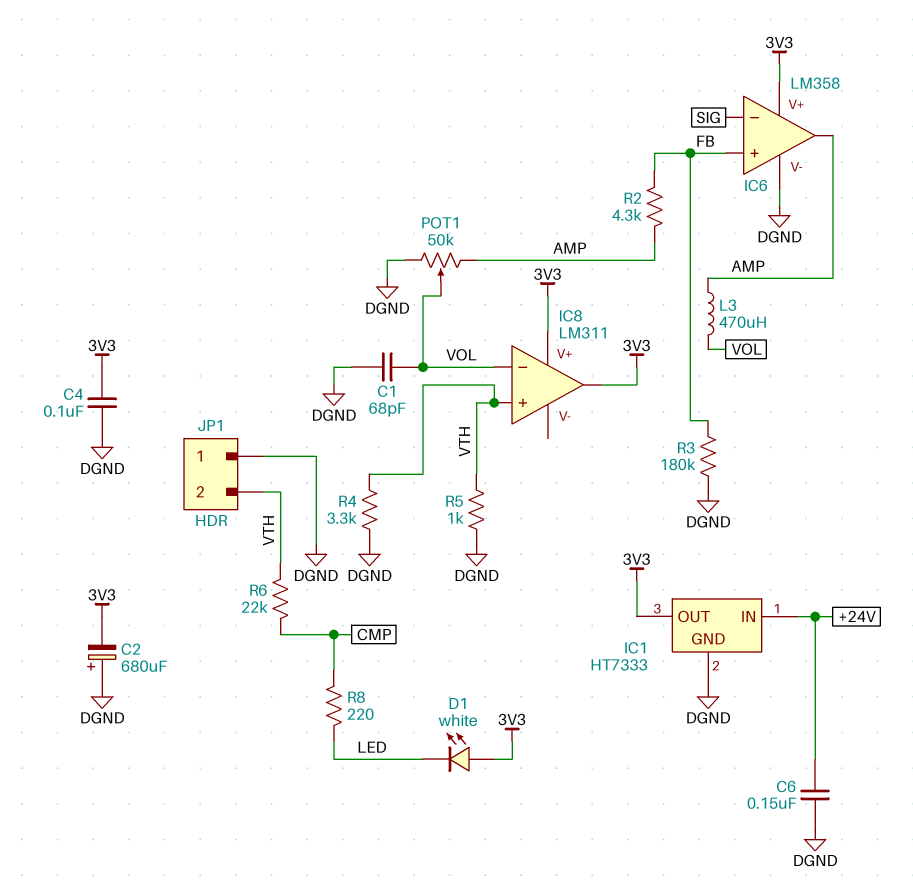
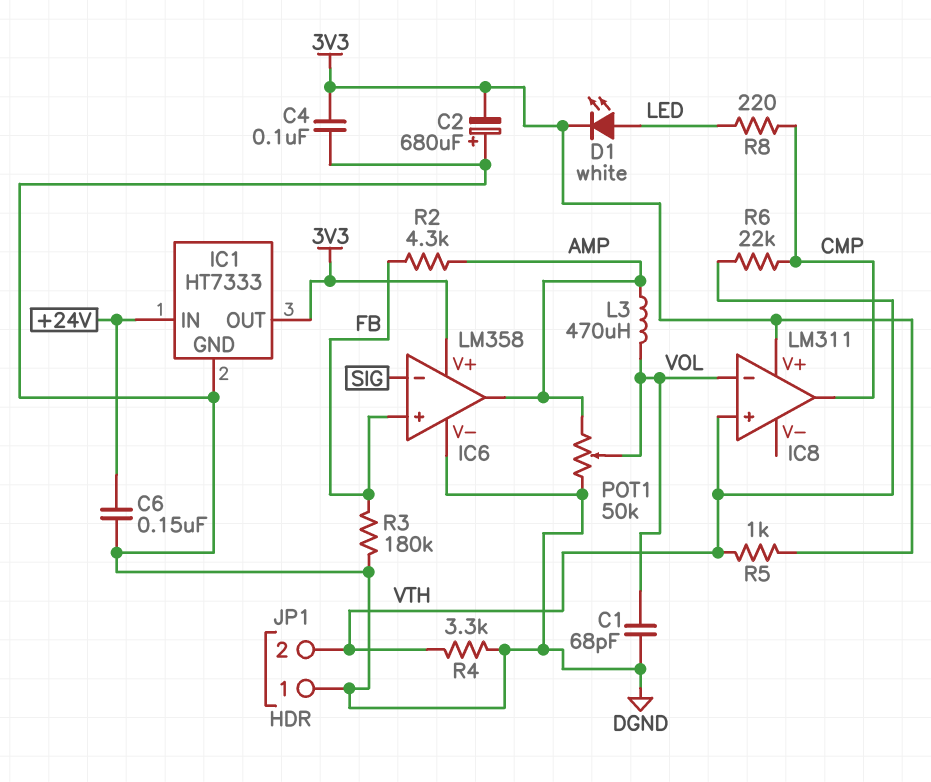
D1: LED white (A 3V3, K LED) -> LED white (A LED, K 3V3)
IC8 pin out: 3V3 -> CMP
R5: 1k (DGND, VTH) -> 1k (3V3, VTH)

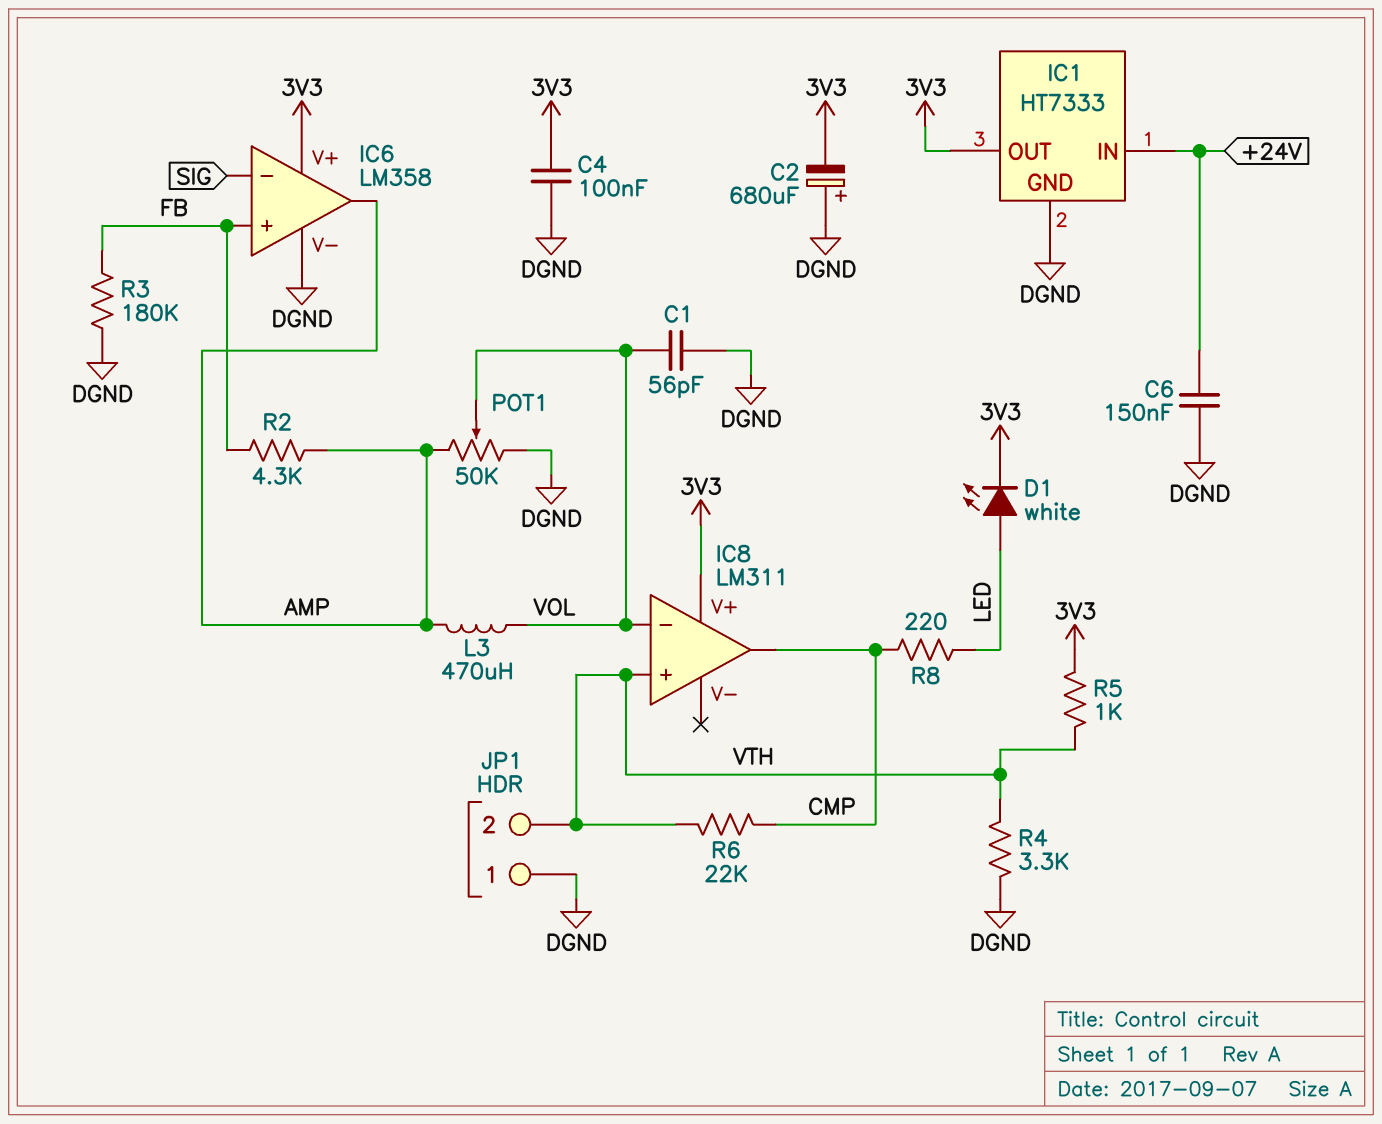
C1: 68pF (DGND, VOL) -> 56pF (DGND, VOL)

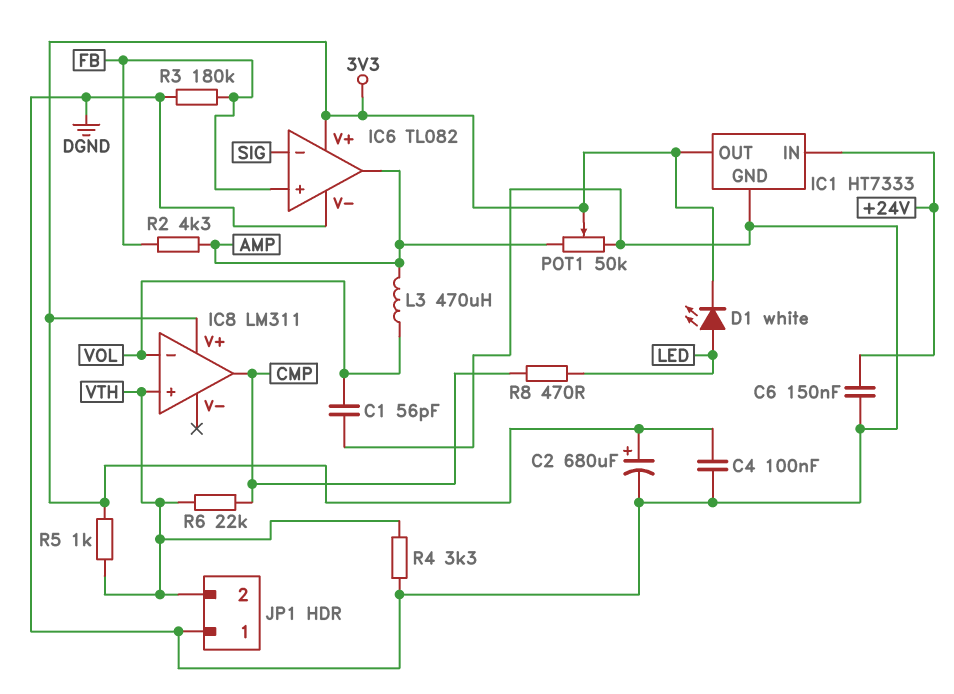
C2: 680uF (plus DGND, minus 3V3) -> 680uF (plus 3V3, minus DGND)
IC6: LM358 -> TL082
POT1: 50k (AMP, DGND, wiper VOL) -> 50k (AMP, DGND, wiper 3V3)
R8: 220 (CMP, LED) -> 470 (CMP, LED)

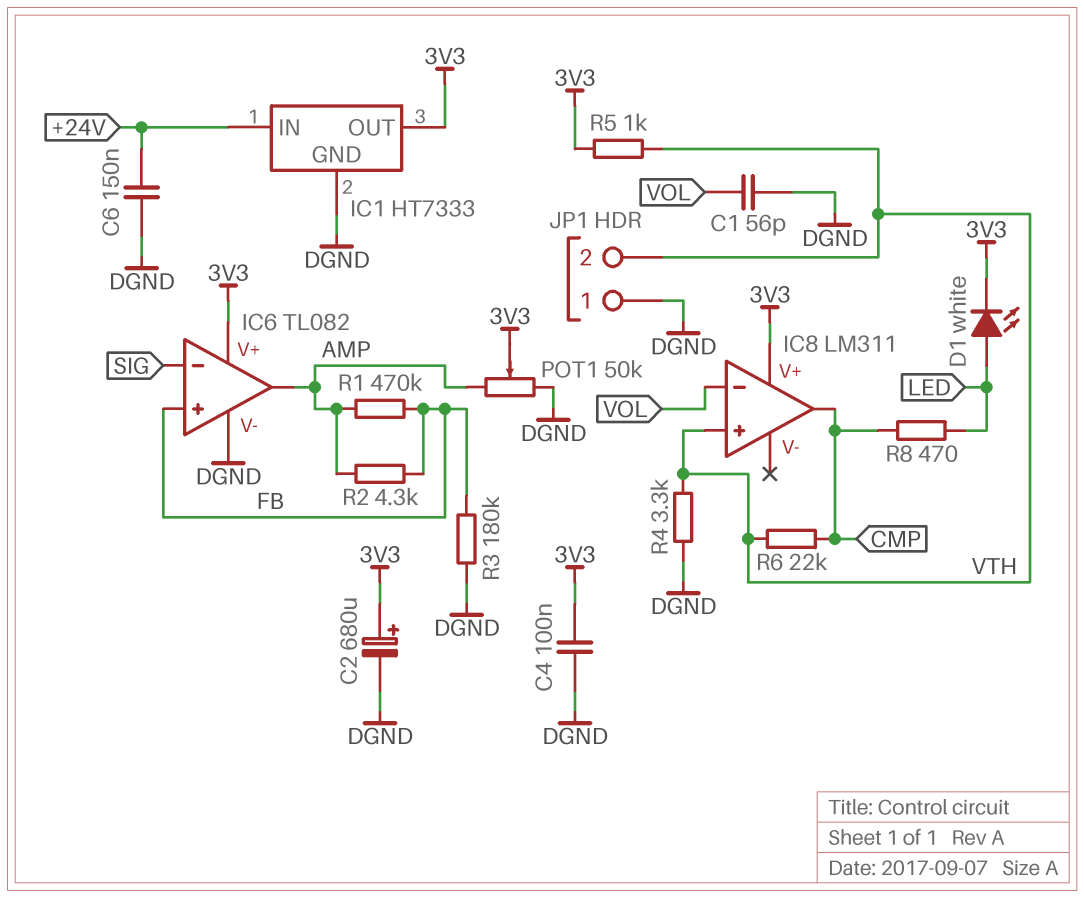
L3: 470uH (AMP, VOL) -> none
R1: none -> 470k (AMP, FB)

